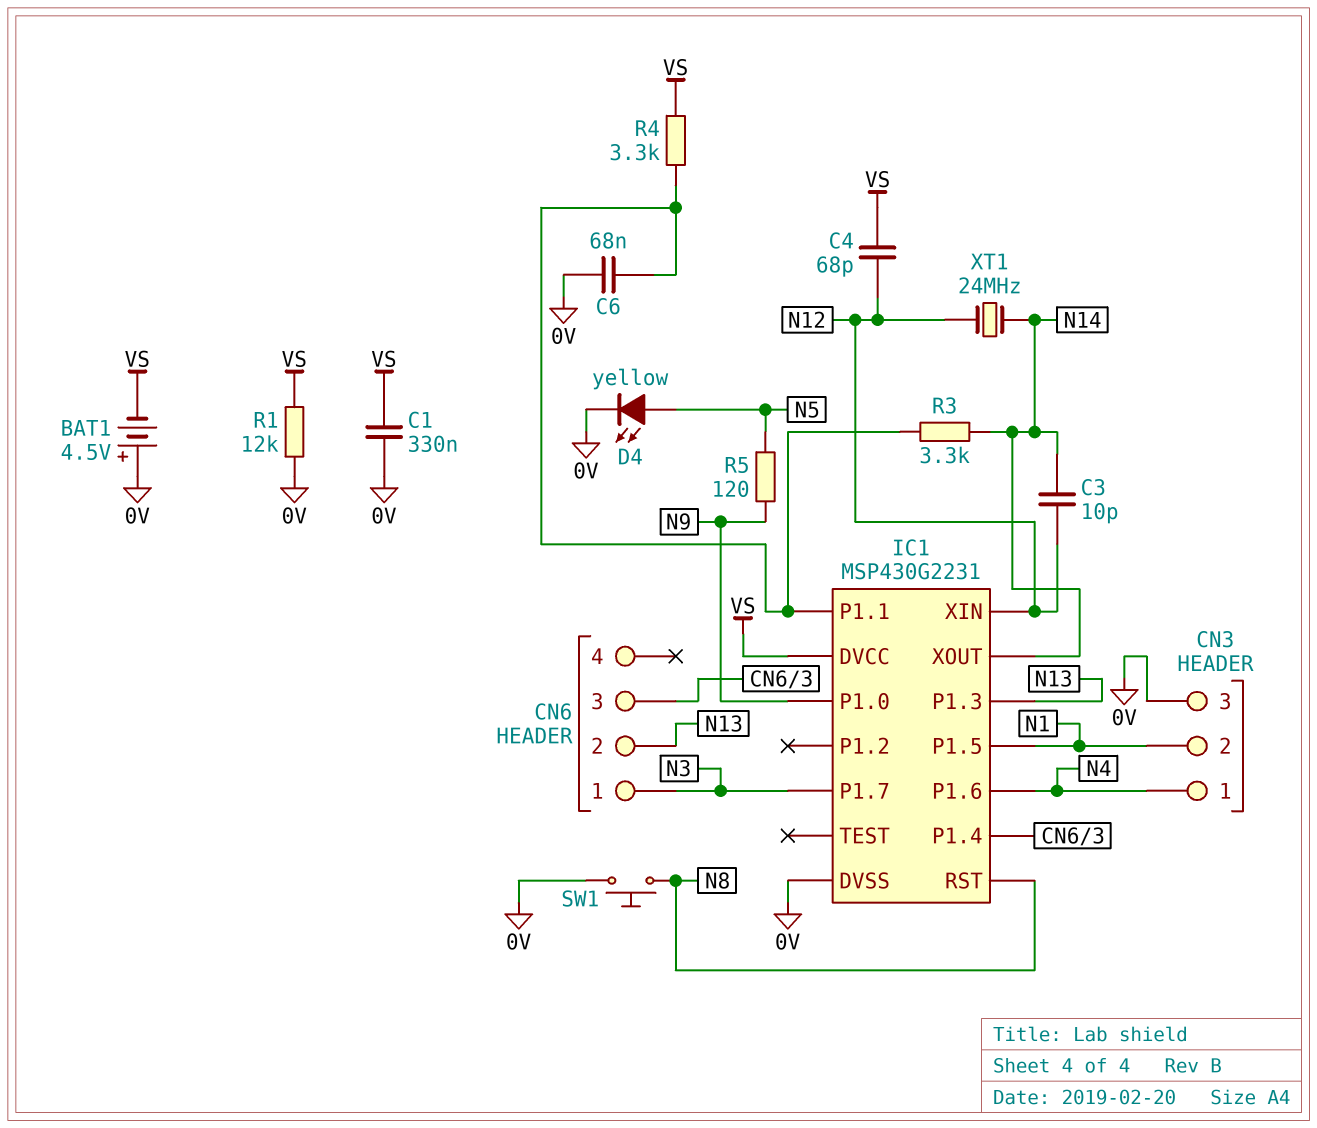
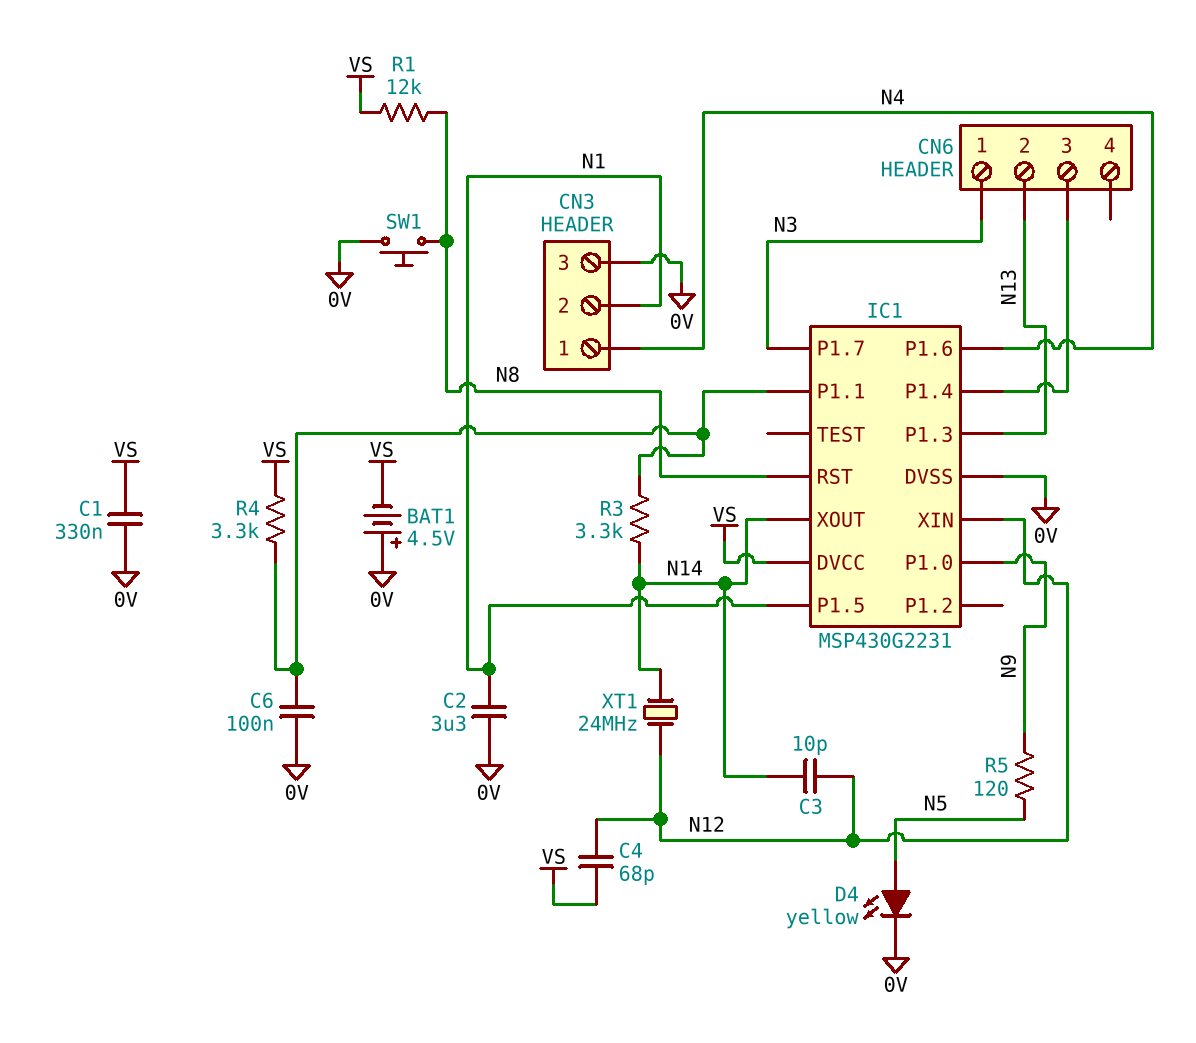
C2: none -> 3.3uF (0V, N1)
C6: 68nF (0V, IC1/P1.1) -> 100nF (0V, IC1/P1.1)
R1: 12k (0V, VS) -> 12k (N8, VS)

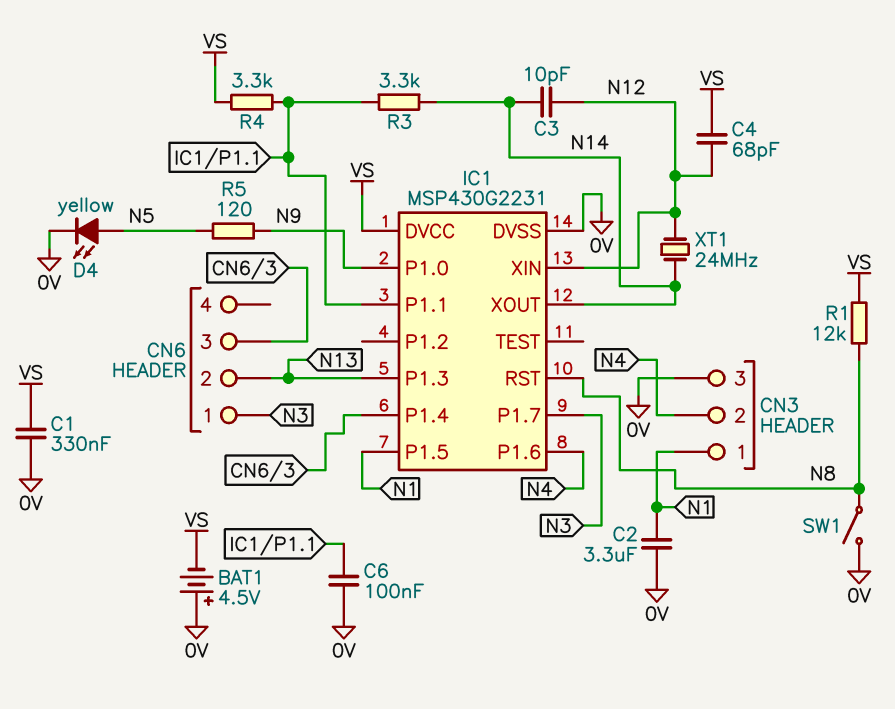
CN3 pin 1: N4 -> N1
CN3 pin 2: N1 -> N4
SW1: button (0V, N8) -> switch (0V, N8)

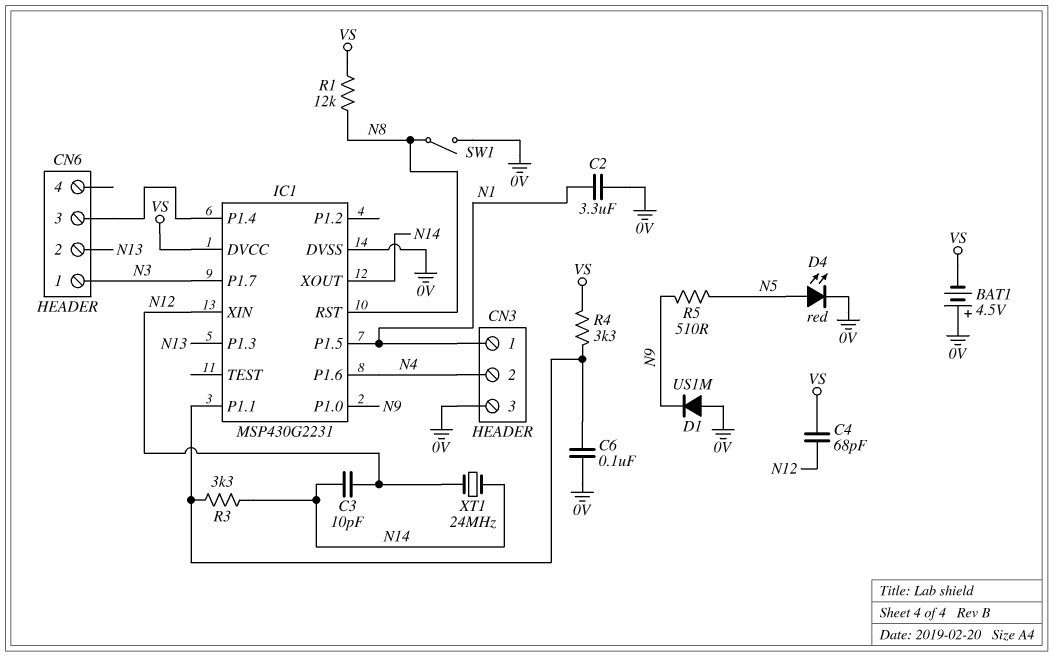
C1: 330nF (0V, VS) -> none
D1: none -> diode US1M (A 0V, K N9)
D4: LED yellow (A N5, K 0V) -> LED red (A N5, K 0V)
R5: 120 (N5, N9) -> 510 (N5, N9)

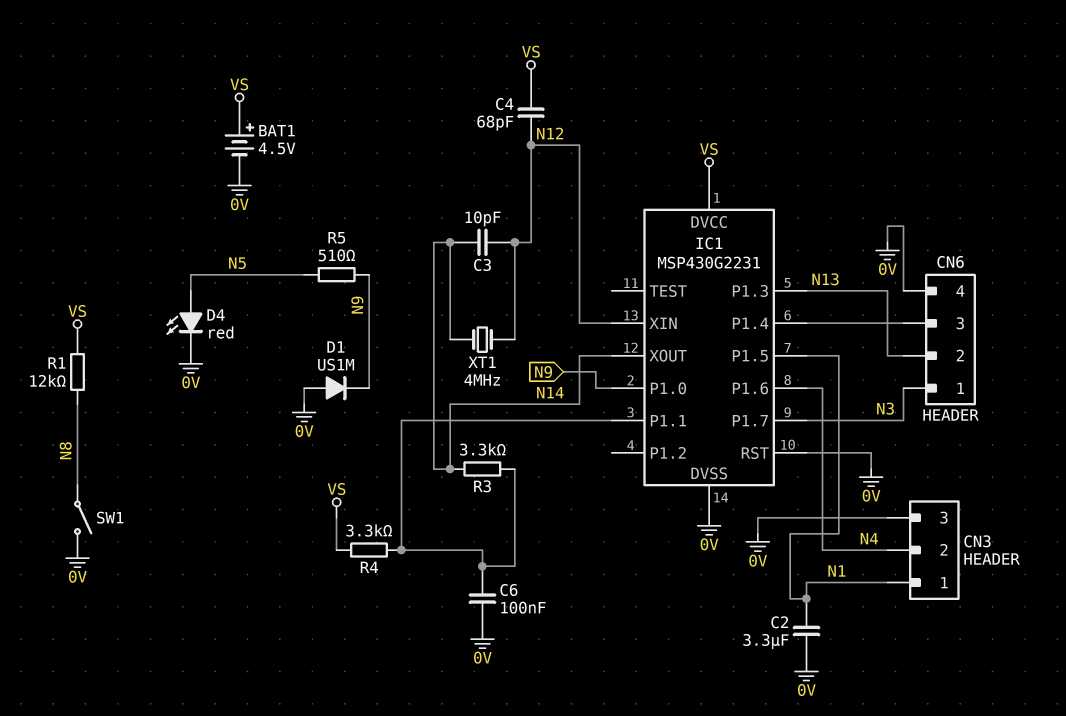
BAT1: 4.5V (plus 0V, minus VS) -> 4.5V (plus VS, minus 0V)
CN6 pin 4: none -> 0V
IC1 pin RST: N8 -> 0V
XT1: 24MHz (N12, N14) -> 4MHz (N12, N14)

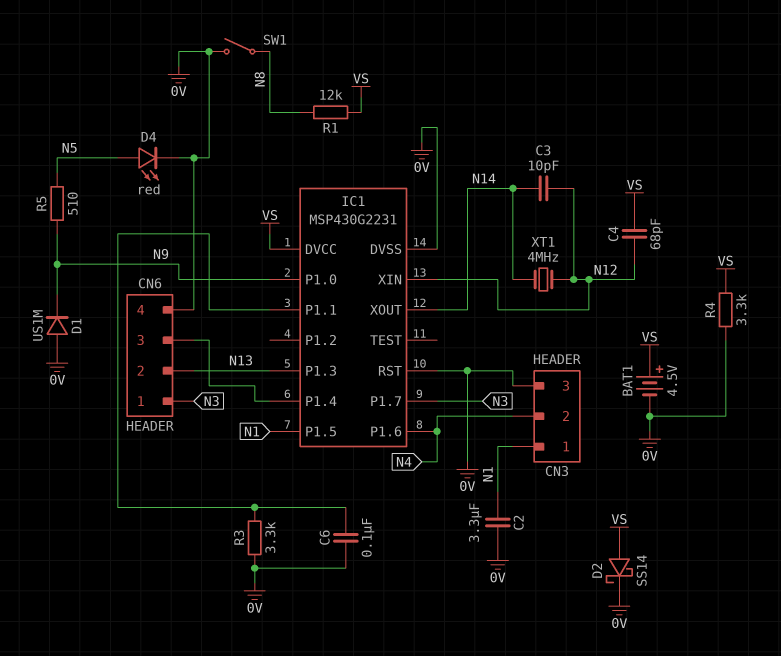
D2: none -> schottky SS14 (A VS, K 0V)
R3: 3.3k (IC1/P1.1, N14) -> 3.3k (0V, IC1/P1.1)
R4: 3.3k (IC1/P1.1, VS) -> 3.3k (0V, VS)

